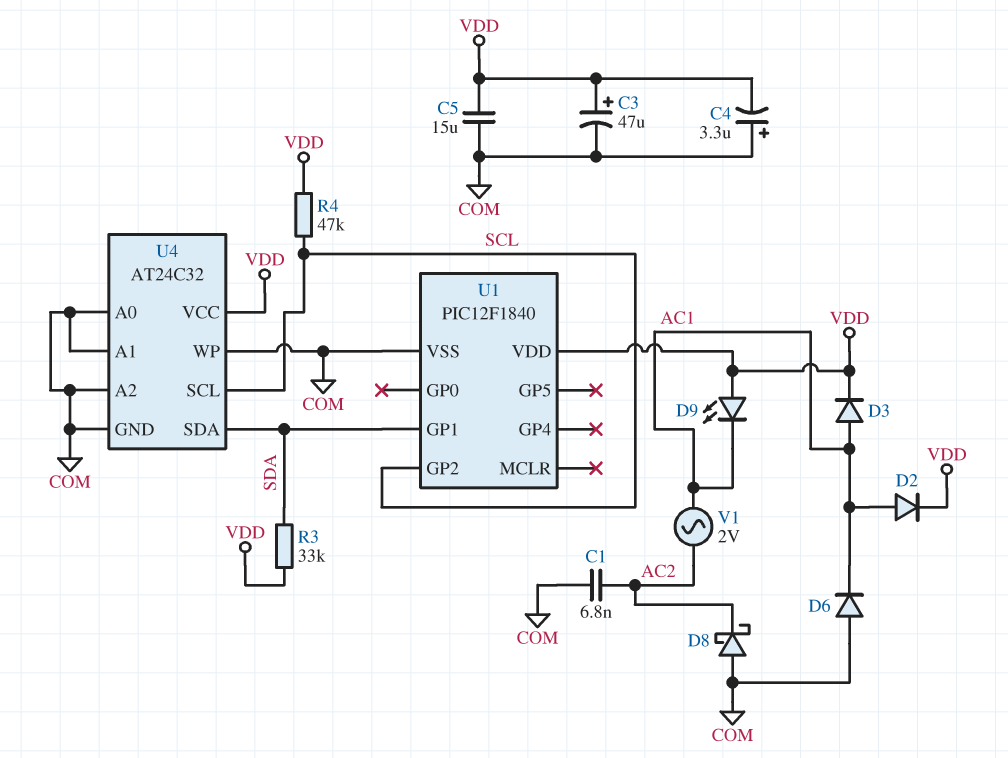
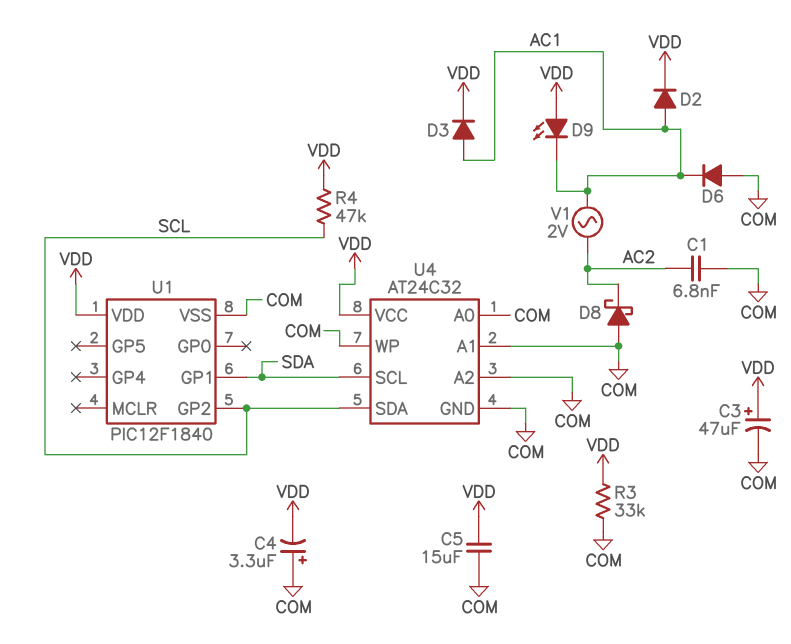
R3: 33k (SDA, VDD) -> 33k (COM, VDD)
U4 pin SCL: SCL -> SDA
U4 pin SDA: SDA -> SCL

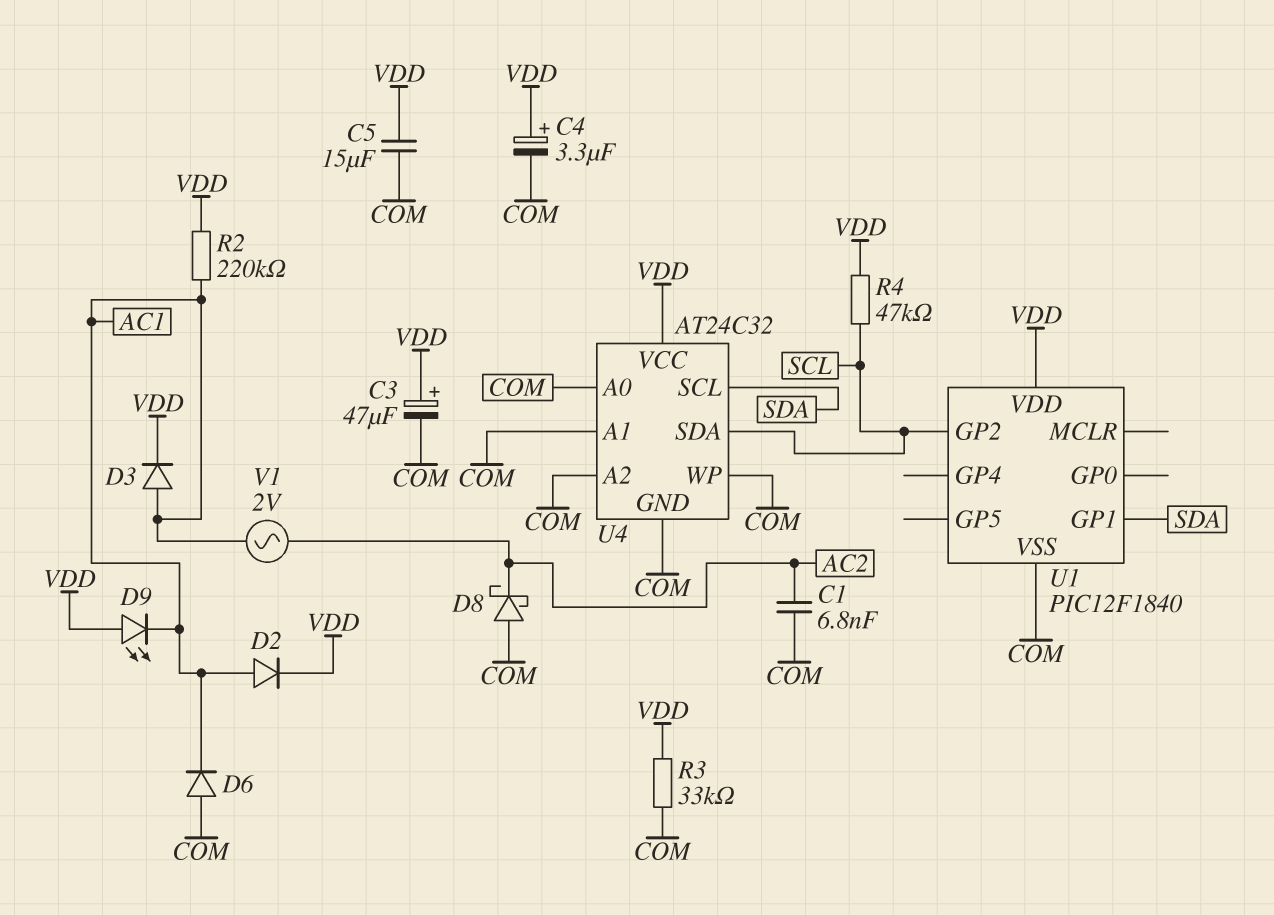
C4: 3.3uF (plus COM, minus VDD) -> 3.3uF (plus VDD, minus COM)
R2: none -> 220k (AC1, VDD)

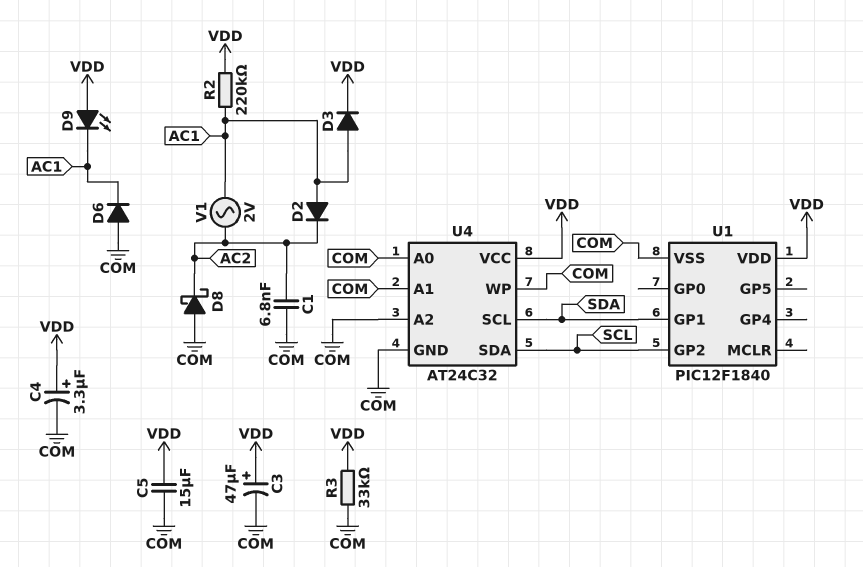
D2: diode (A AC1, K VDD) -> diode (A AC1, K AC2)
R4: 47k (SCL, VDD) -> none

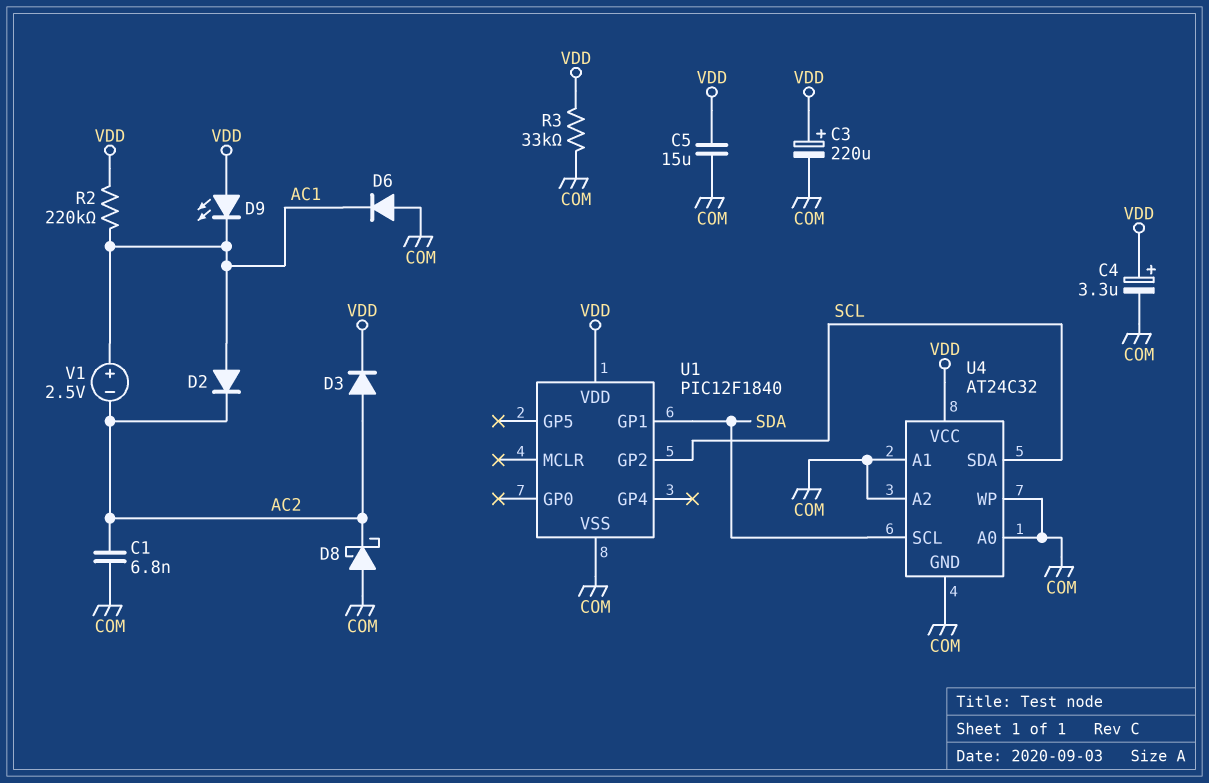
C3: 47uF (plus VDD, minus COM) -> 220uF (plus VDD, minus COM)
D3: diode (A AC1, K VDD) -> diode (A AC2, K VDD)
V1: AC 2V (AC1, AC2) -> 2.5V (plus AC1, minus AC2)

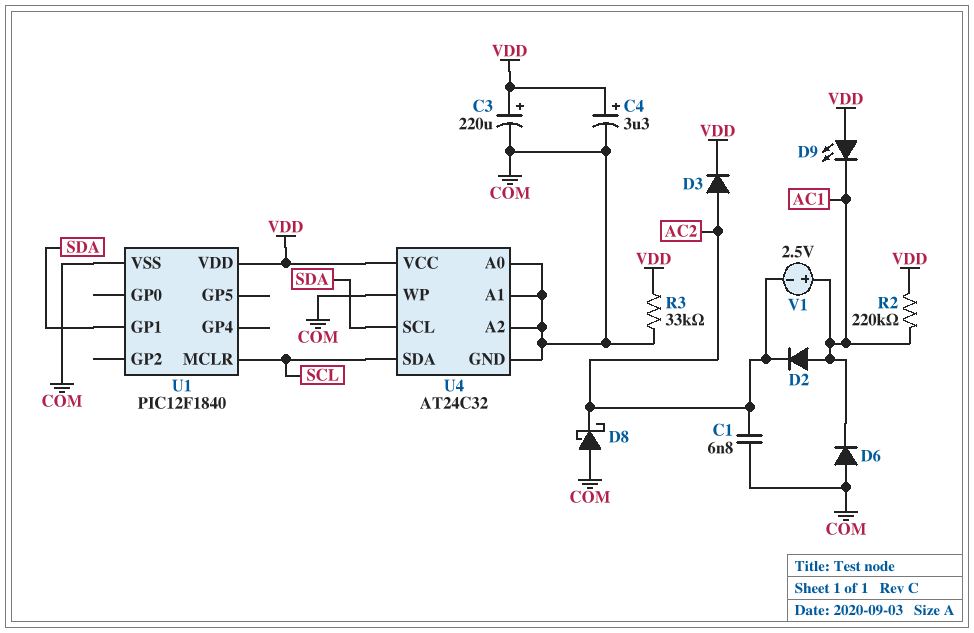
C5: 15uF (COM, VDD) -> none
U1 pin GP2: SCL -> none
U1 pin MCLR: none -> SCL

